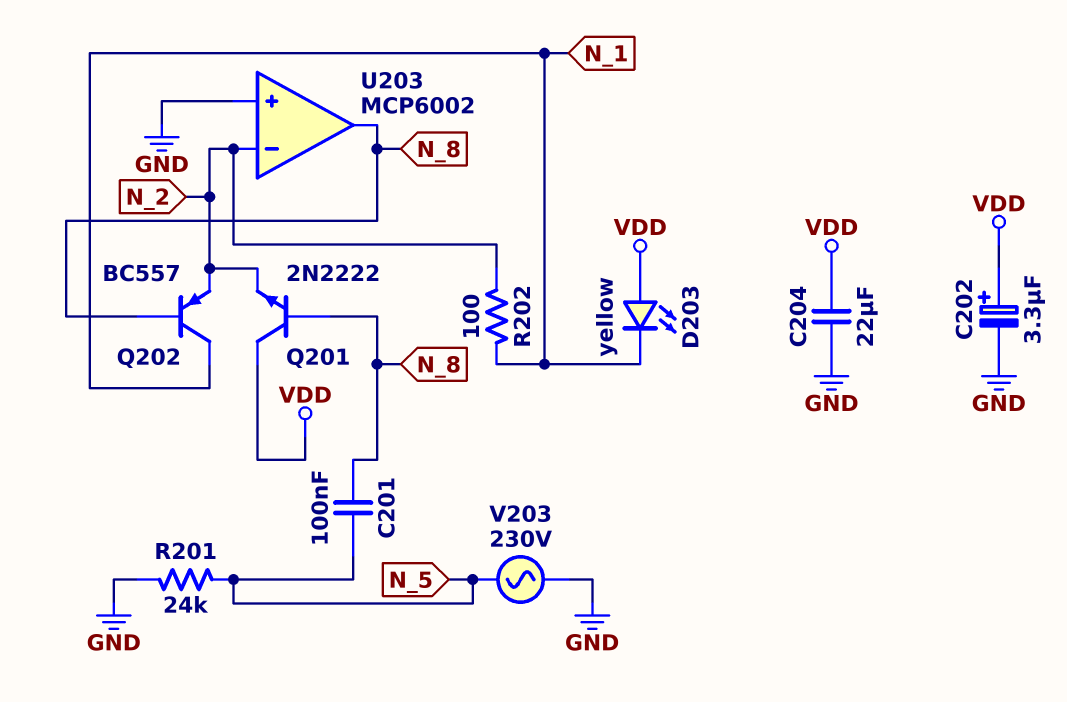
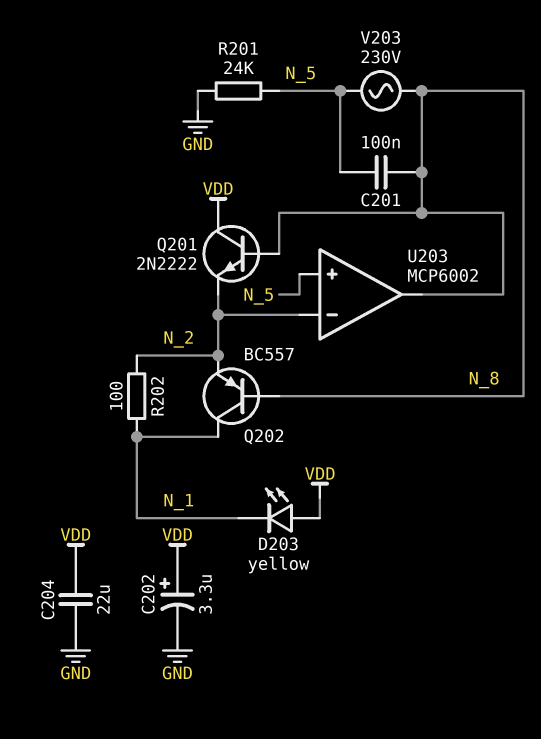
U203 pin in+: GND -> N_5
V203: AC 230V (GND, N_5) -> AC 230V (N_5, N_8)

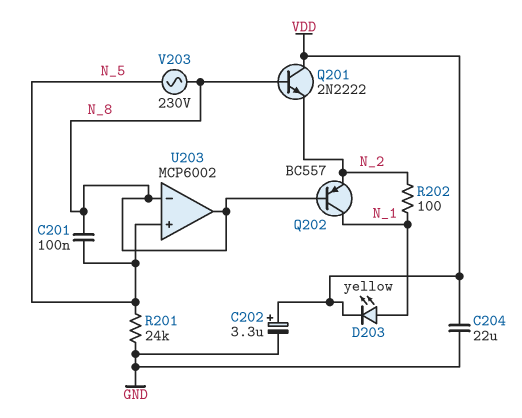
D203: LED yellow (A VDD, K N_1) -> LED yellow (A N_1, K VDD)
U203 pin in-: N_2 -> N_8

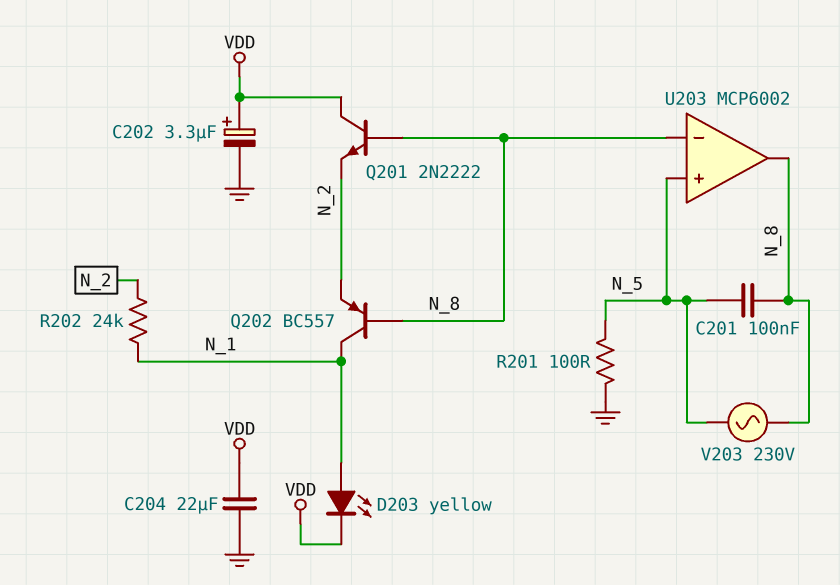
R201: 24k (GND, N_5) -> 100 (GND, N_5)
R202: 100 (N_1, N_2) -> 24k (N_1, N_2)

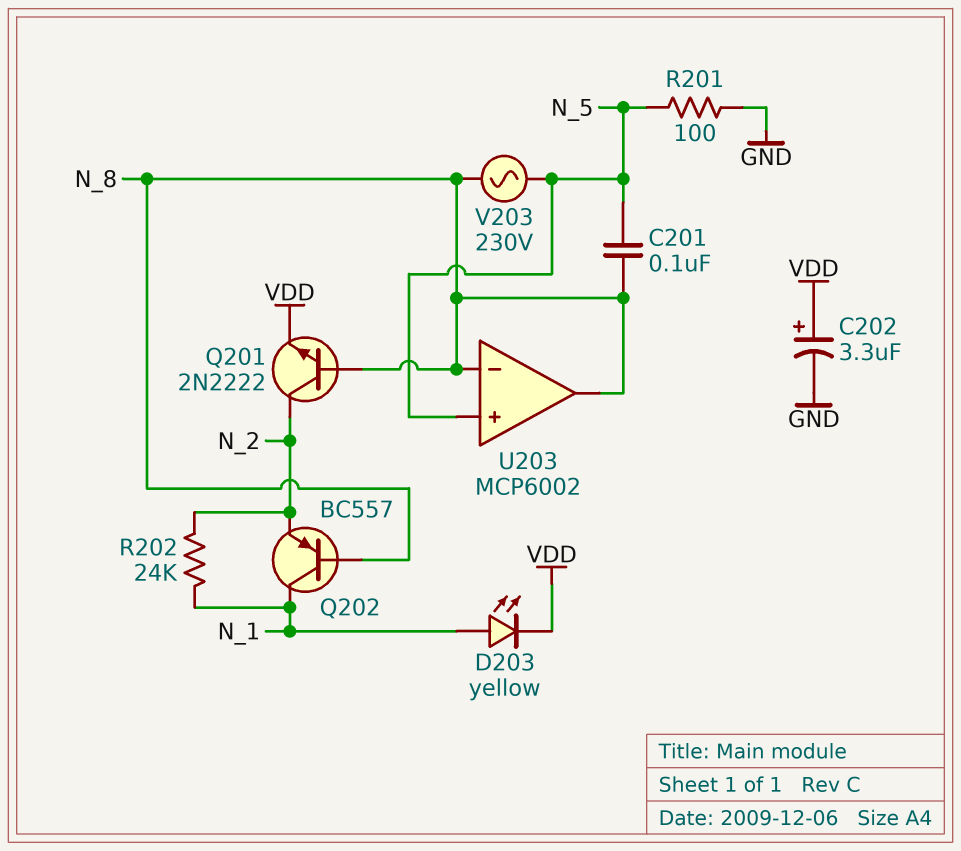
C204: 22uF (GND, VDD) -> none
Q201: NPN 2N2222 (B N_8, C VDD, E N_2) -> NPN 2N2222 (B N_8, C N_2, E VDD)

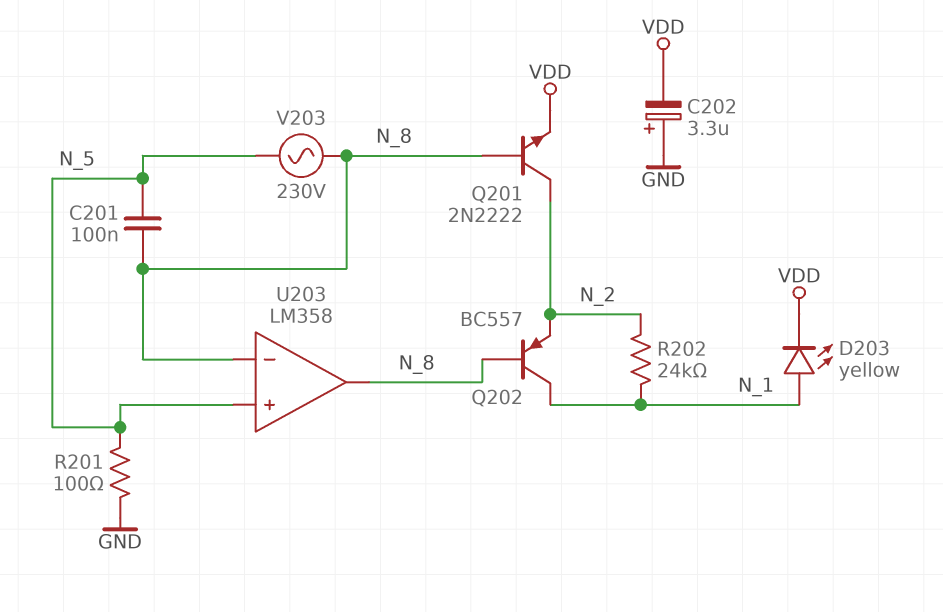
C202: 3.3uF (plus VDD, minus GND) -> 3.3uF (plus GND, minus VDD)
U203: MCP6002 -> LM358

